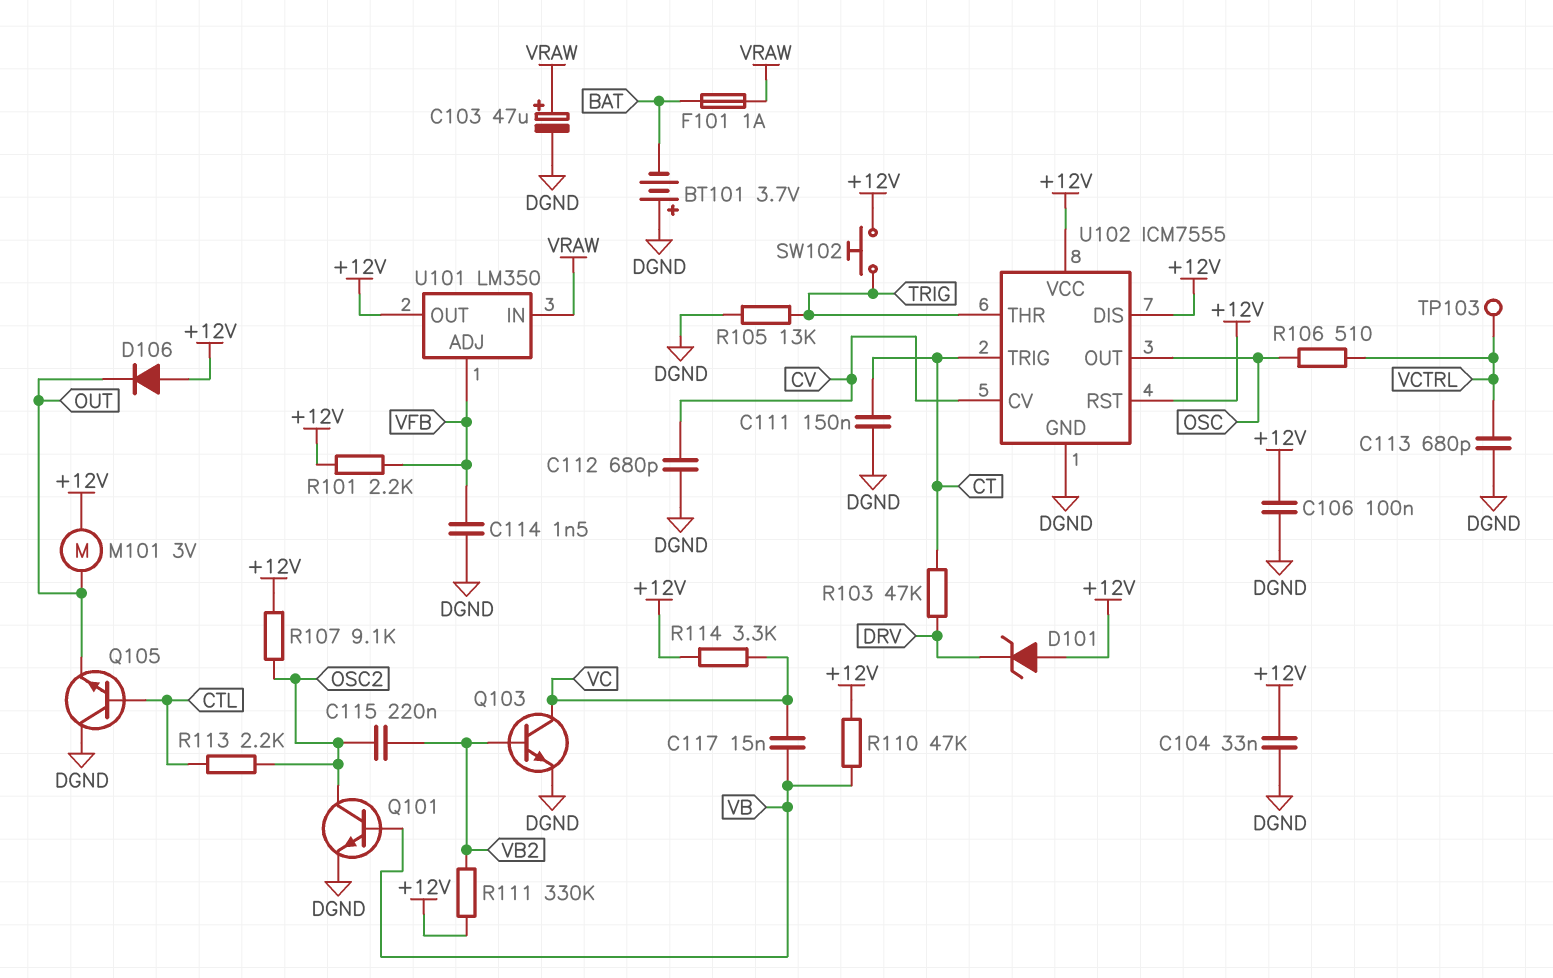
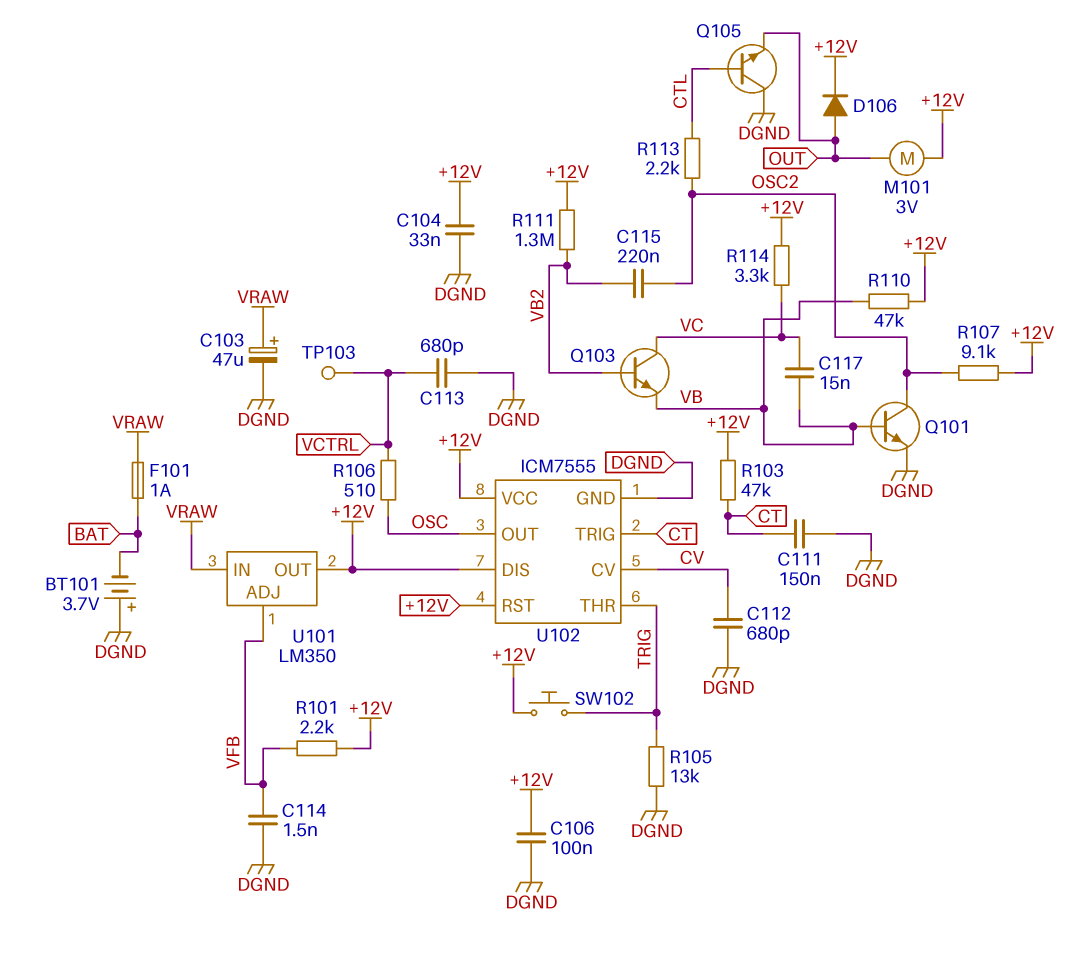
D101: zener (A +12V, K DRV) -> none
D106: diode (A +12V, K OUT) -> diode (A OUT, K +12V)
Q103: NPN (B VB2, C VC, E DGND) -> NPN (B VB2, C VC, E VB)
R103: 47k (CT, DRV) -> 47k (+12V, CT)
R111: 330k (+12V, VB2) -> 1.3M (+12V, VB2)

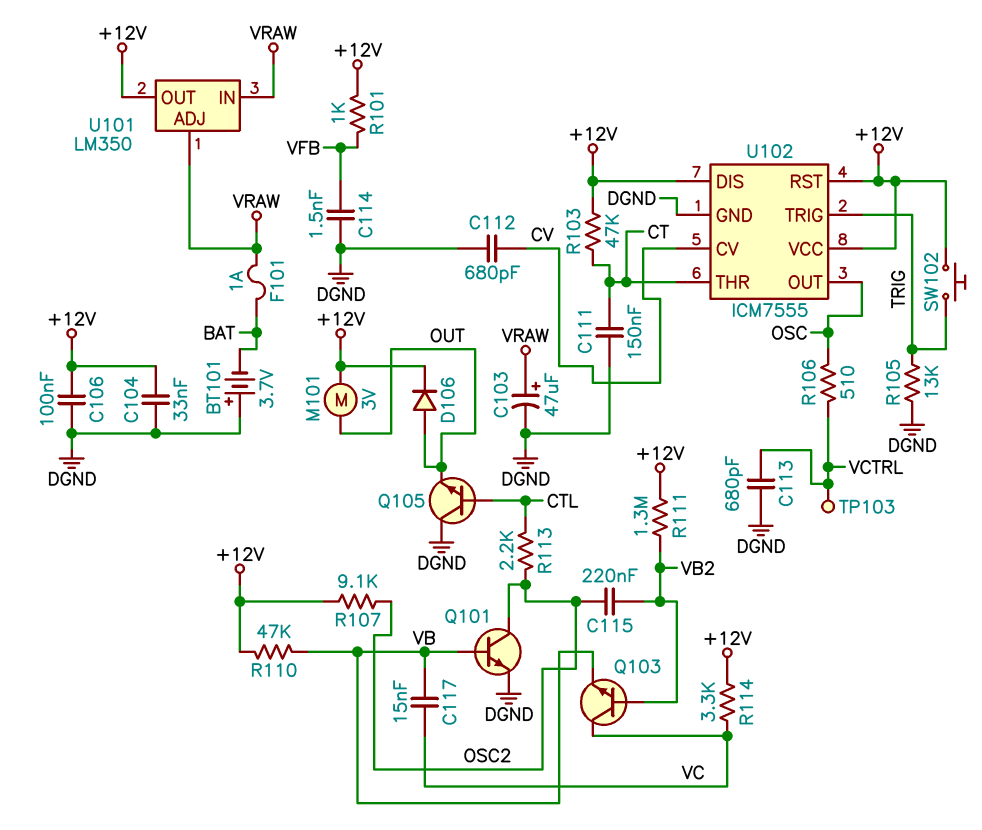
R101: 2.2k (+12V, VFB) -> 1k (+12V, VFB)
U101 pin ADJ: VFB -> VRAW
U102 pin THR: TRIG -> CT
U102 pin TRIG: CT -> TRIG

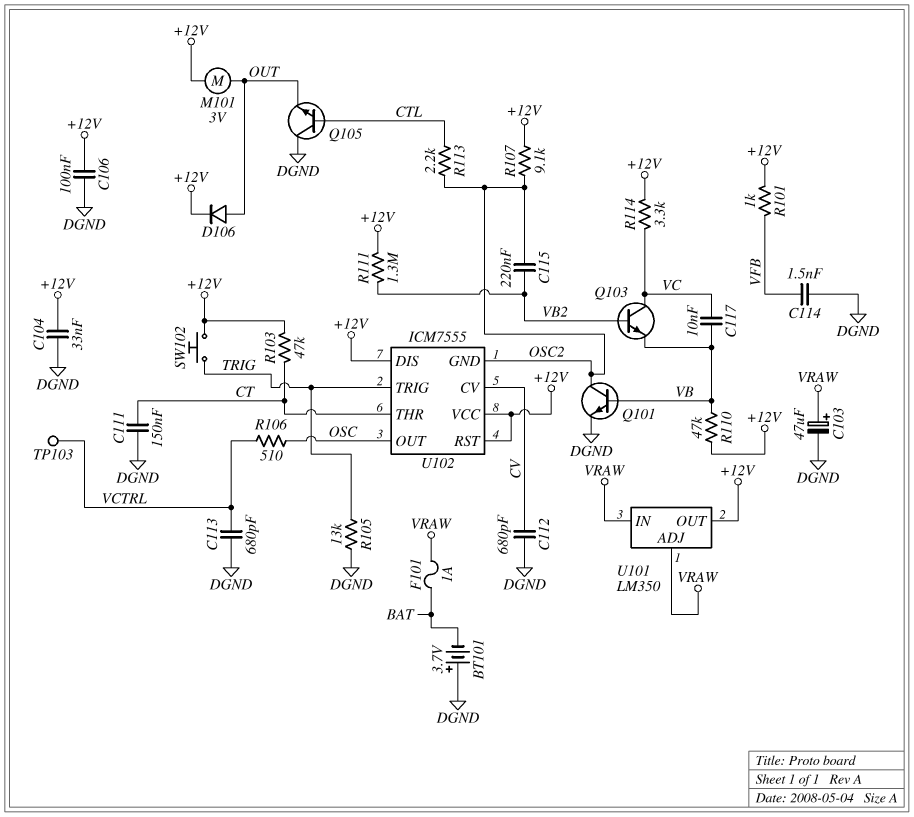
C117: 15nF (VB, VC) -> 10nF (VB, VC)
U102 pin GND: DGND -> OSC2

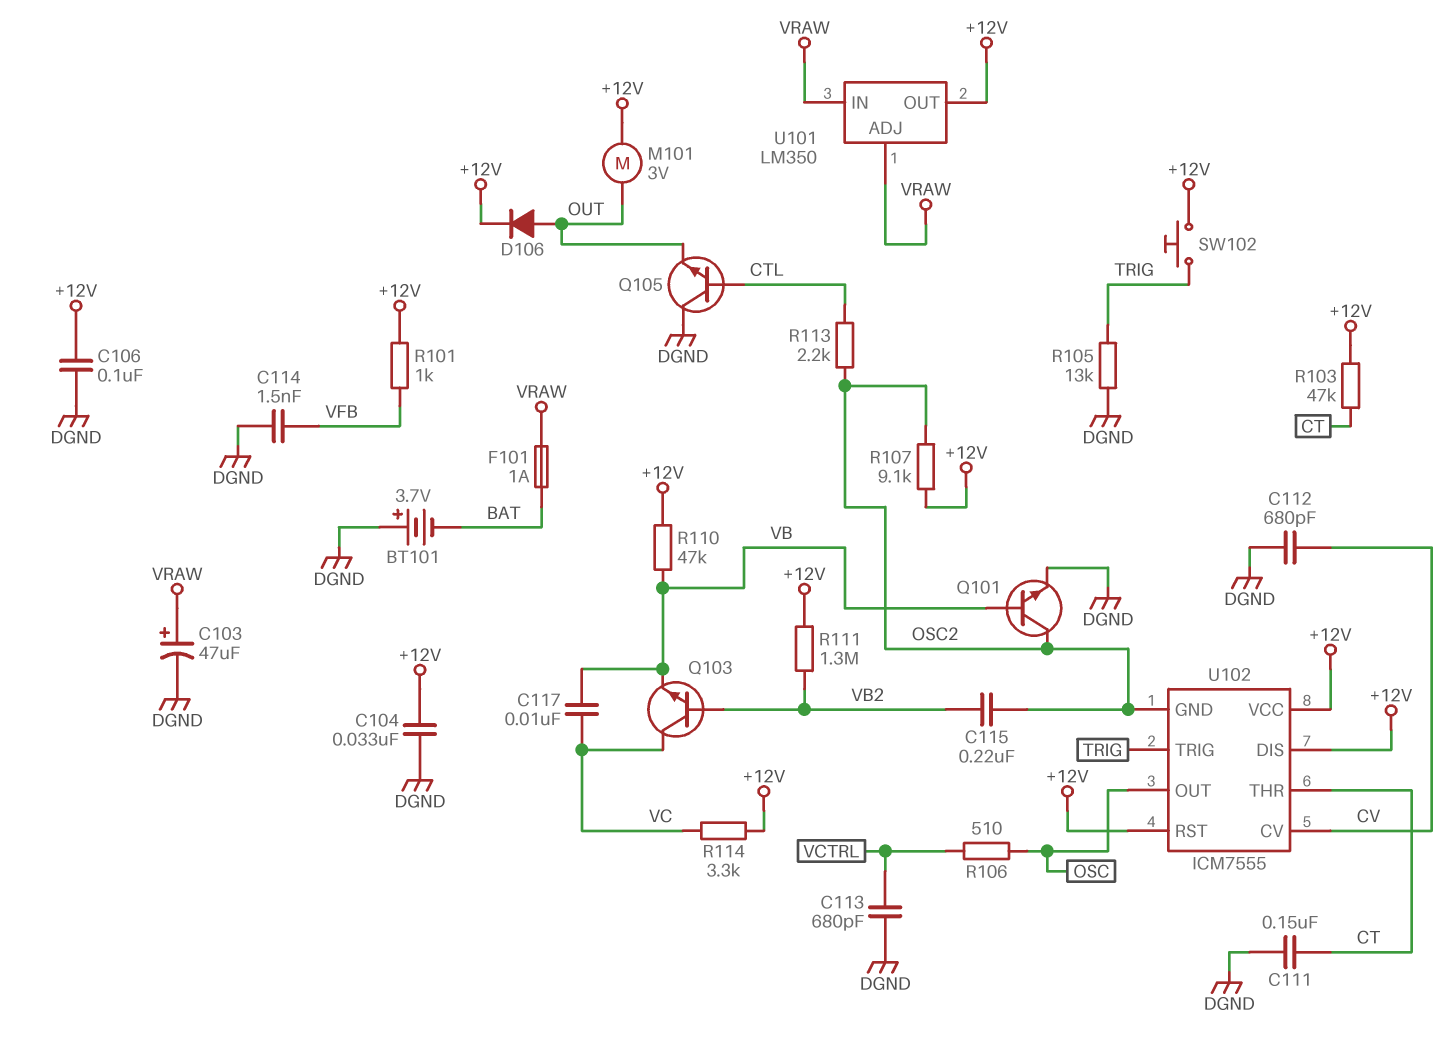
TP103: test point (VCTRL) -> none

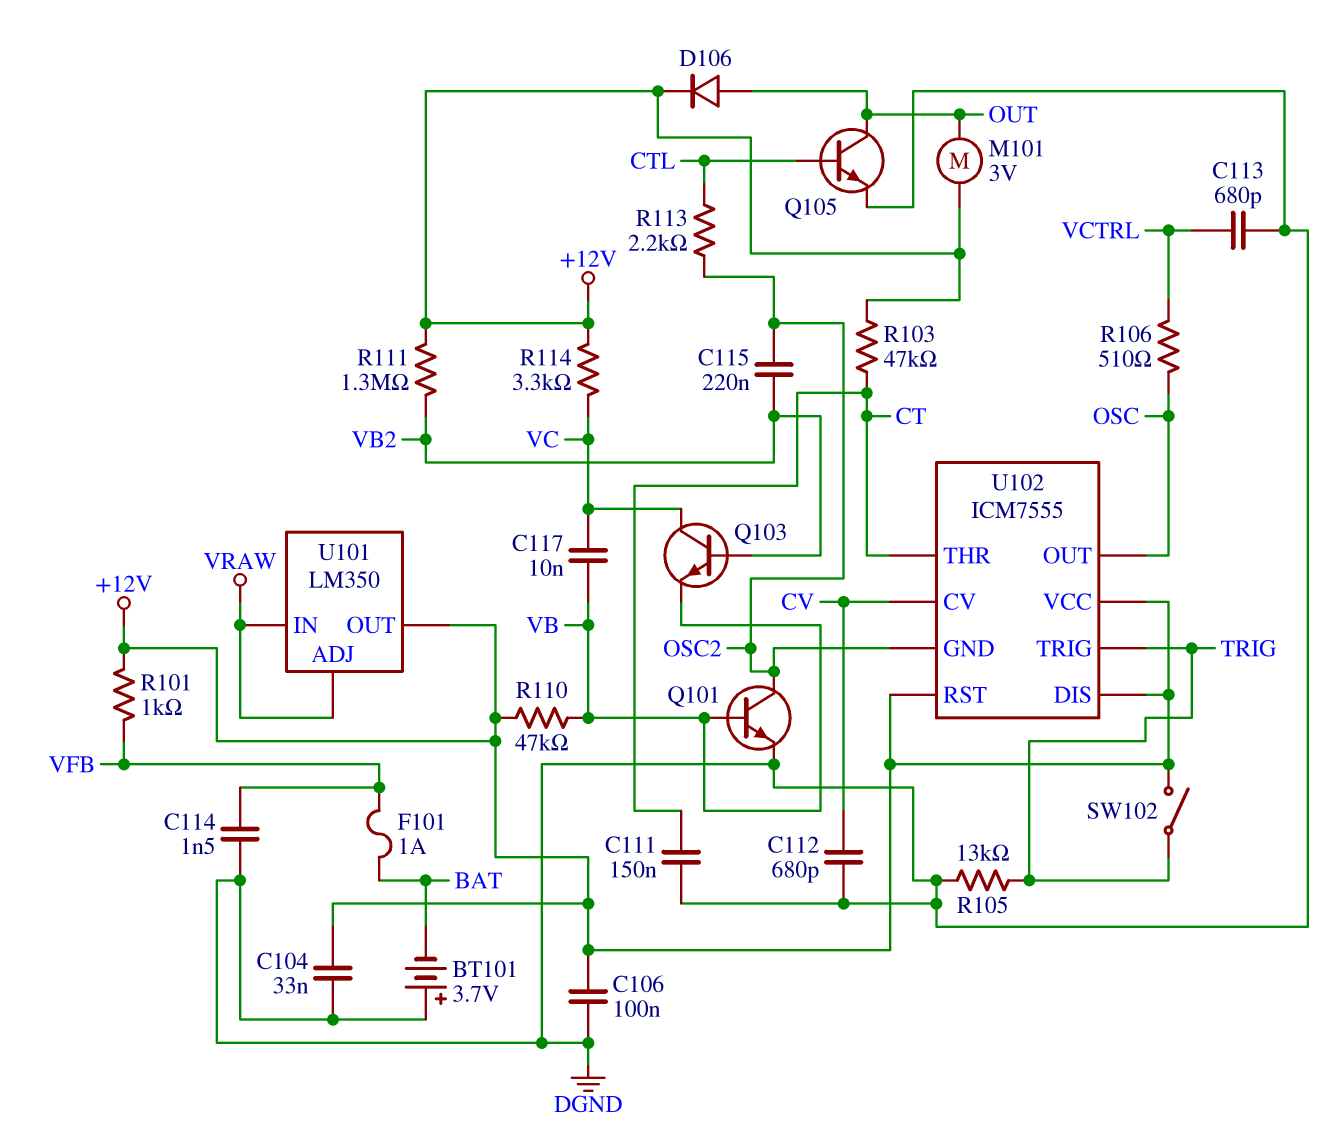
C103: 47uF (plus VRAW, minus DGND) -> none
F101: 1A (BAT, VRAW) -> 1A (BAT, VFB)
Q105: NPN (B CTL, C DGND, E OUT) -> NPN (B CTL, C OUT, E DGND)
R107: 9.1k (+12V, OSC2) -> none
SW102: button (+12V, TRIG) -> switch (+12V, TRIG)

